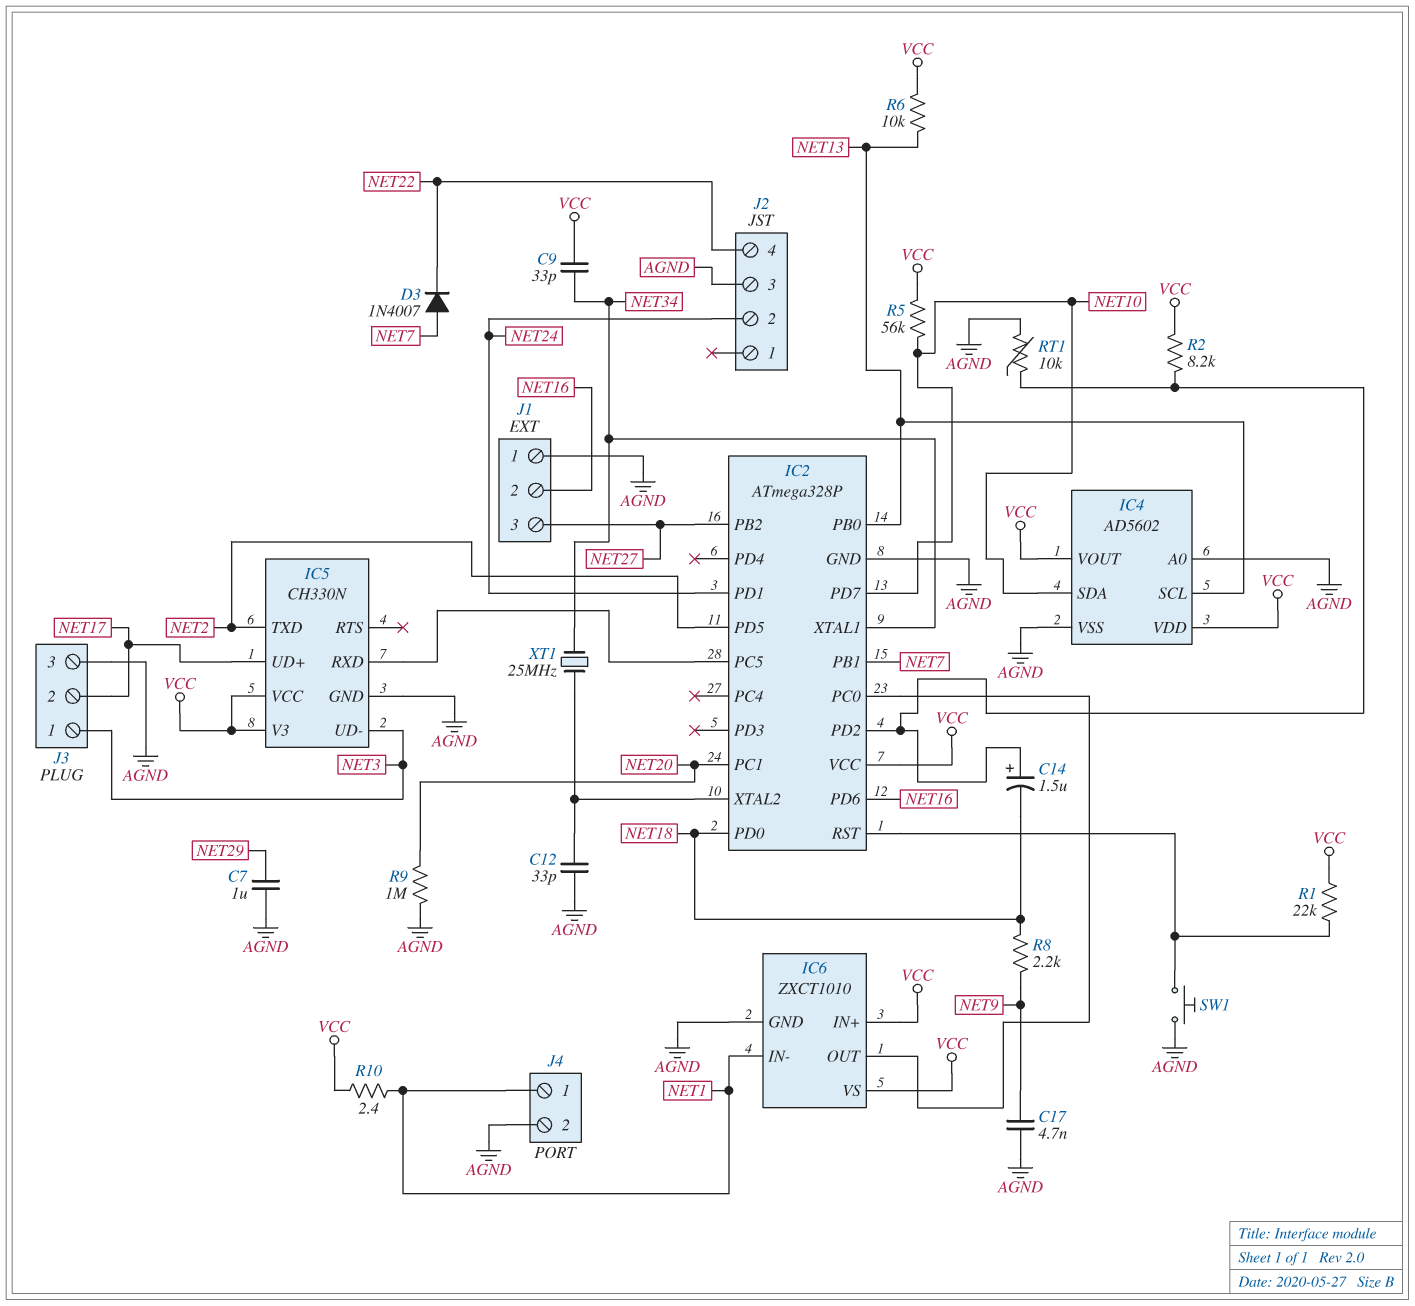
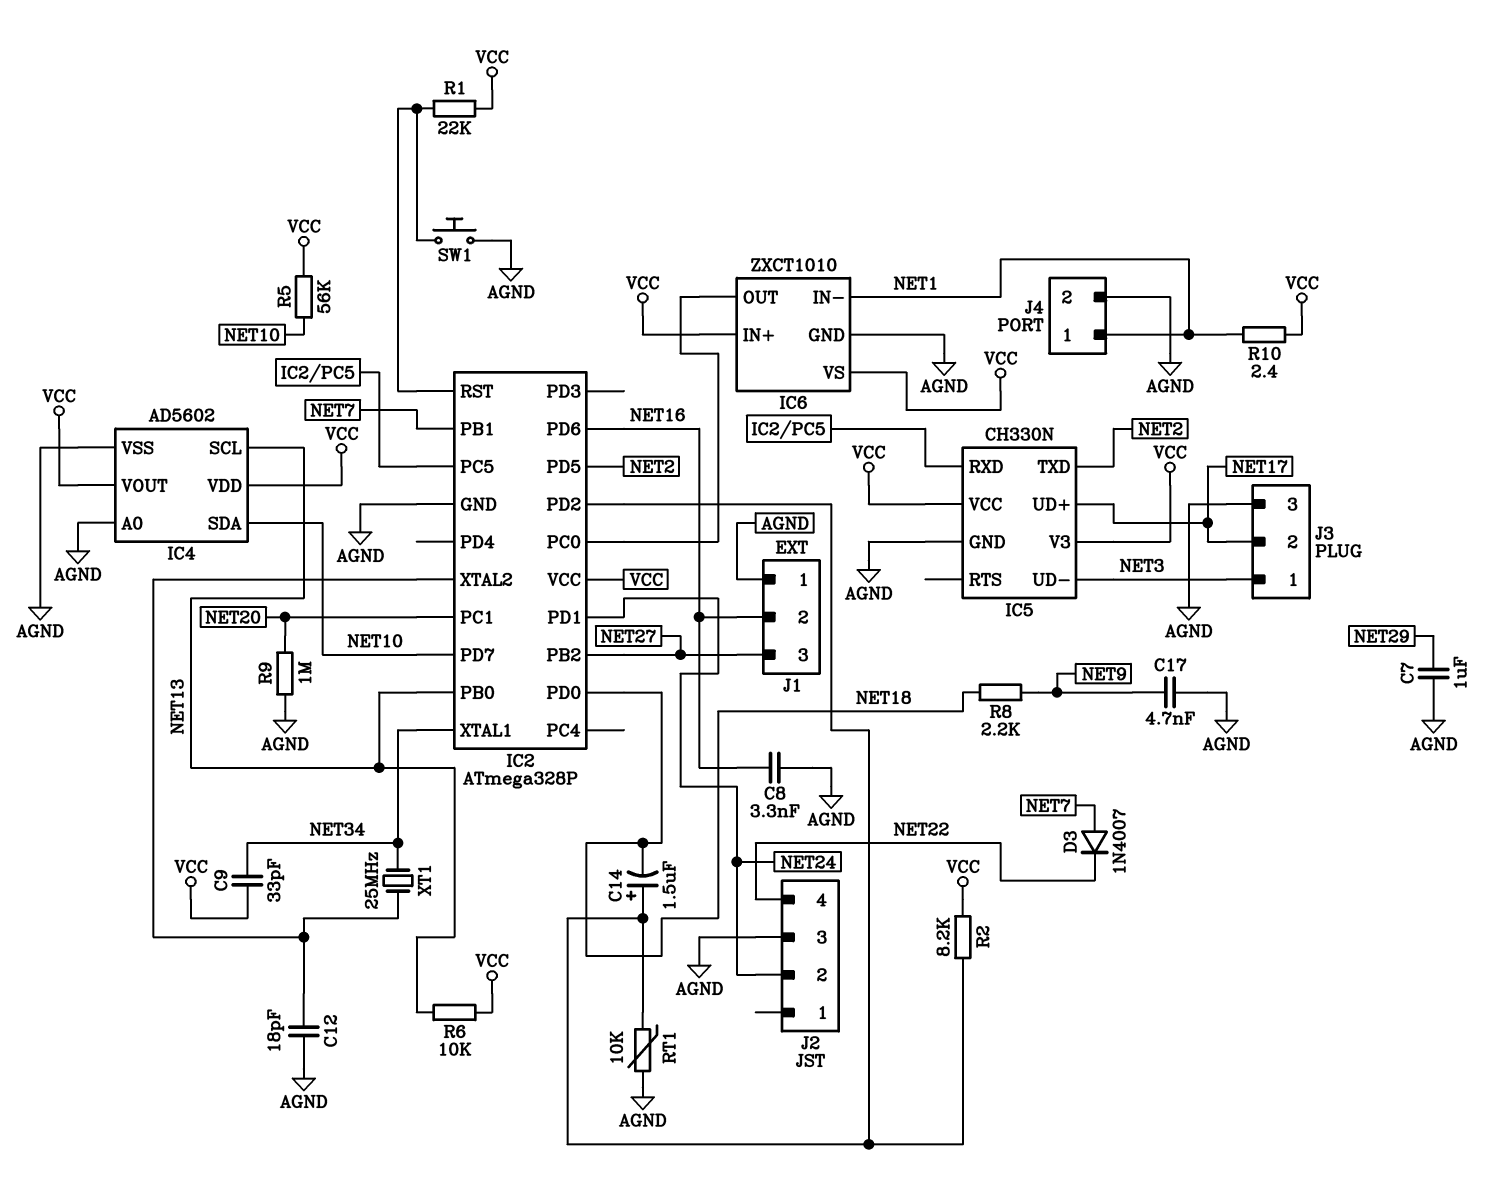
C8: none -> 3.3nF (AGND, NET16)
C12: 33pF (AGND, IC2/XTAL2) -> 18pF (AGND, IC2/XTAL2)

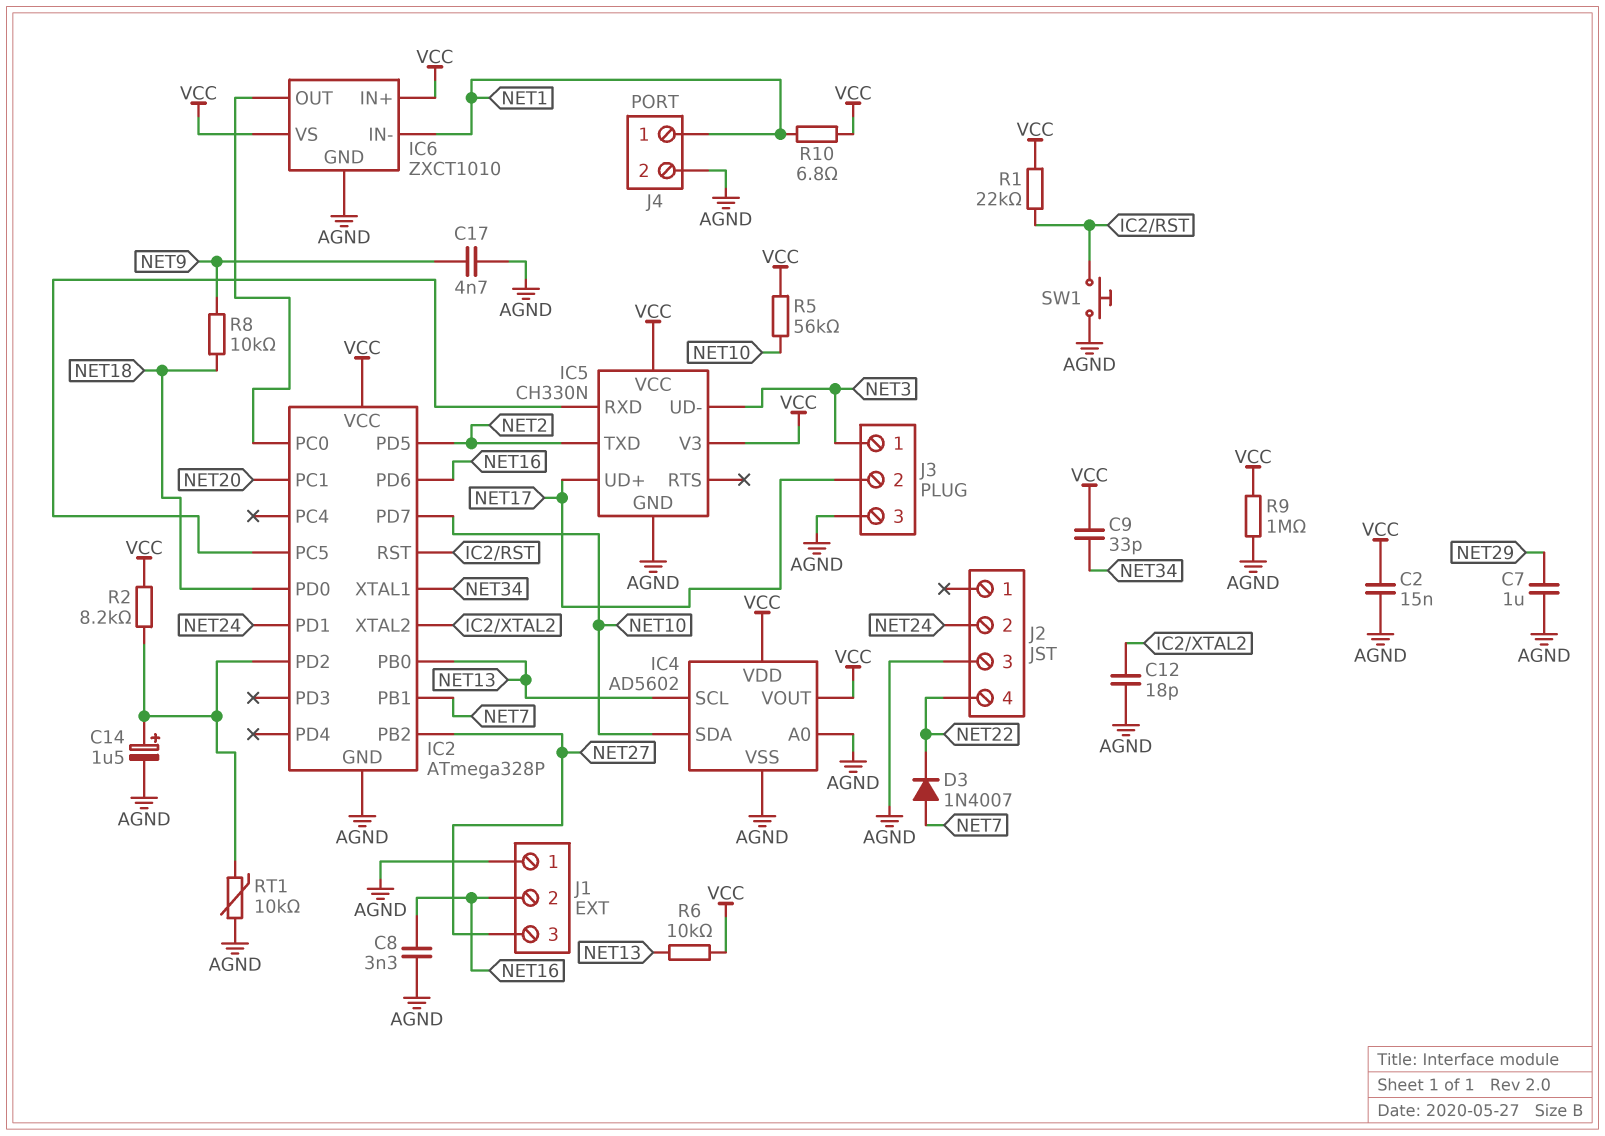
C2: none -> 15nF (AGND, VCC)
C14: 1.5uF (plus IC2/PD2, minus NET18) -> 1.5uF (plus IC2/PD2, minus AGND)
R8: 2.2k (NET9, NET18) -> 10k (NET9, NET18)
R9: 1M (AGND, NET20) -> 1M (AGND, VCC)
R10: 2.4 (NET1, VCC) -> 6.8 (NET1, VCC)
XT1: 25MHz (IC2/XTAL2, NET34) -> none

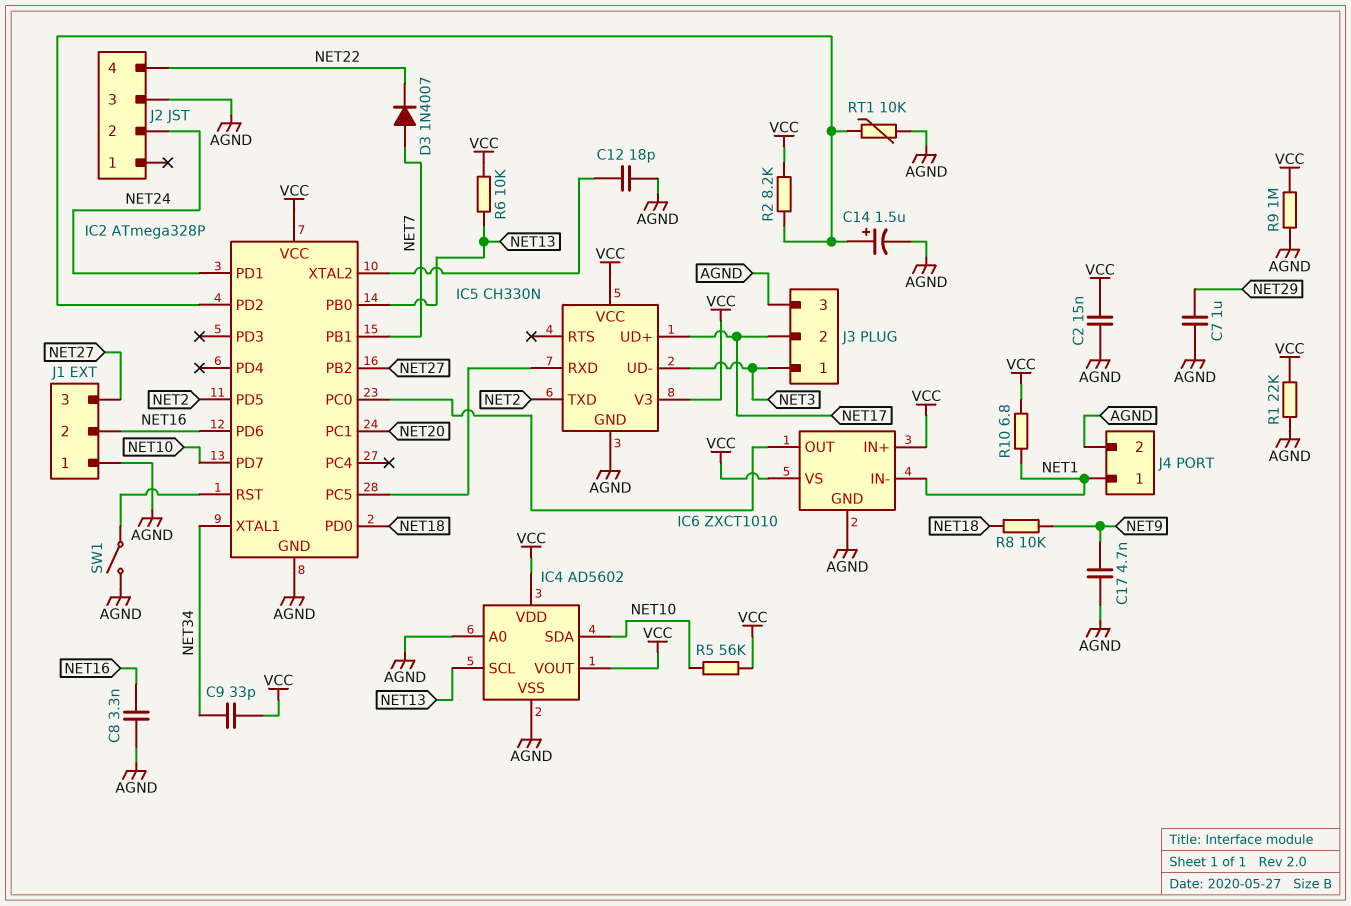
R1: 22k (IC2/RST, VCC) -> 22k (AGND, VCC)
SW1: button (AGND, IC2/RST) -> switch (AGND, IC2/RST)

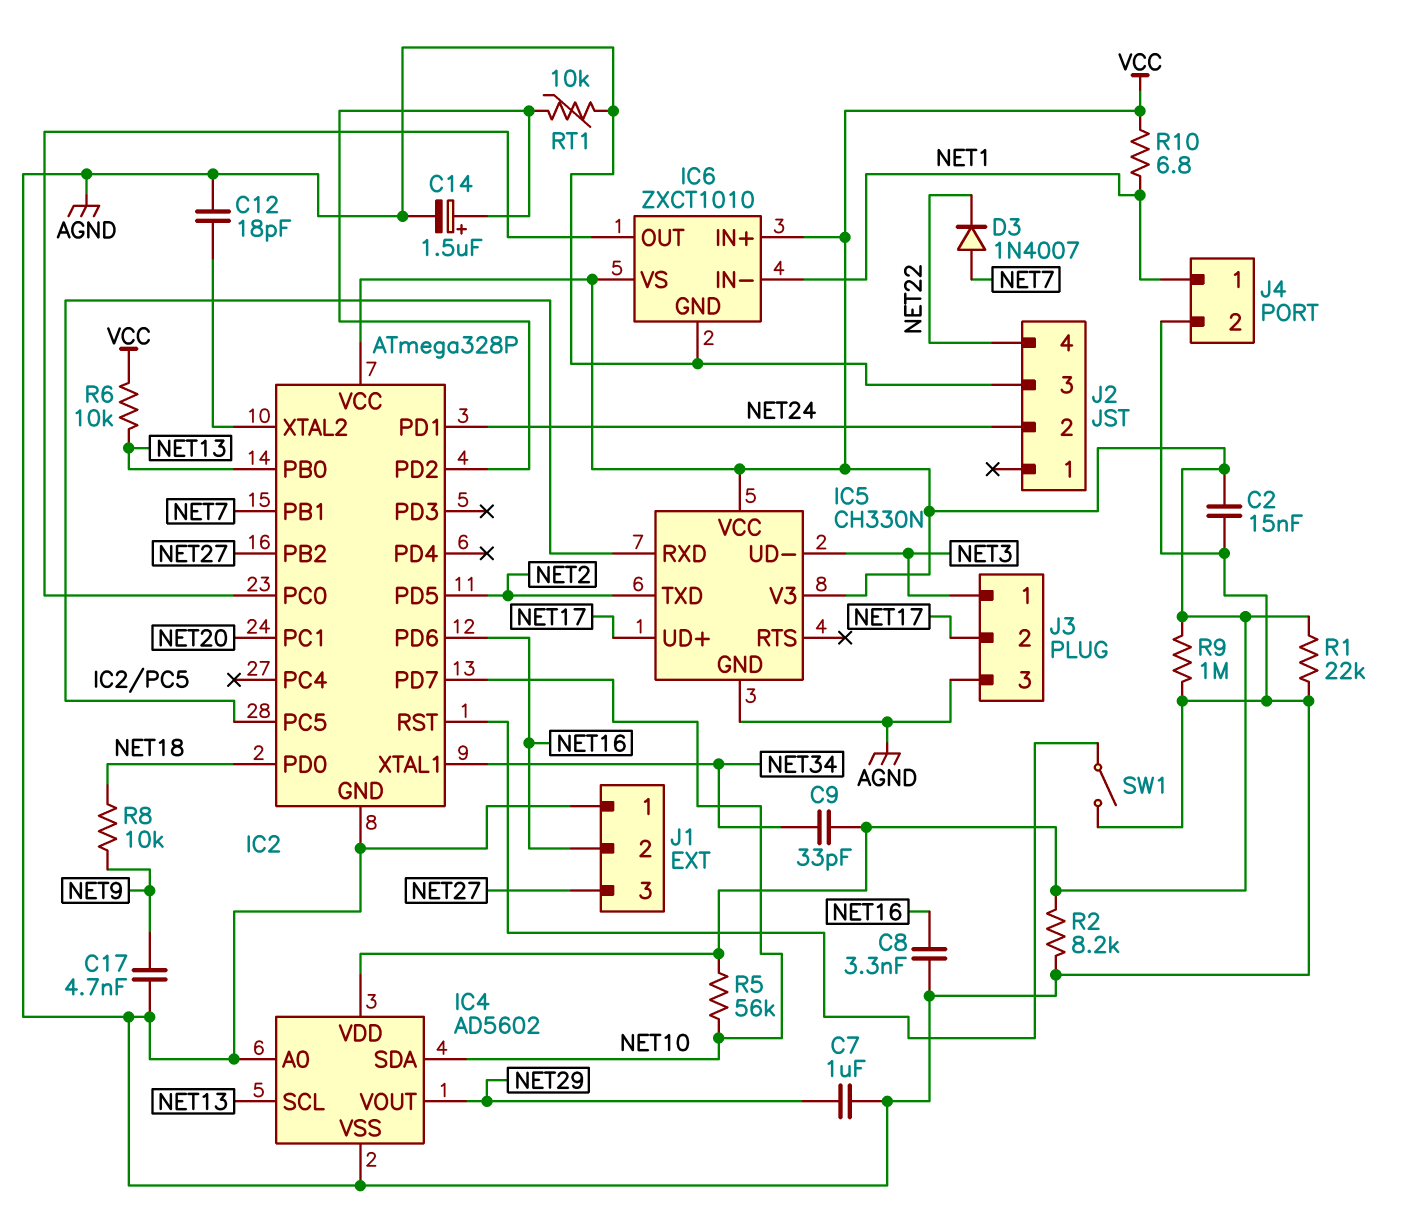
IC4 pin VOUT: VCC -> NET29
R2: 8.2k (IC2/PD2, VCC) -> 8.2k (AGND, VCC)

